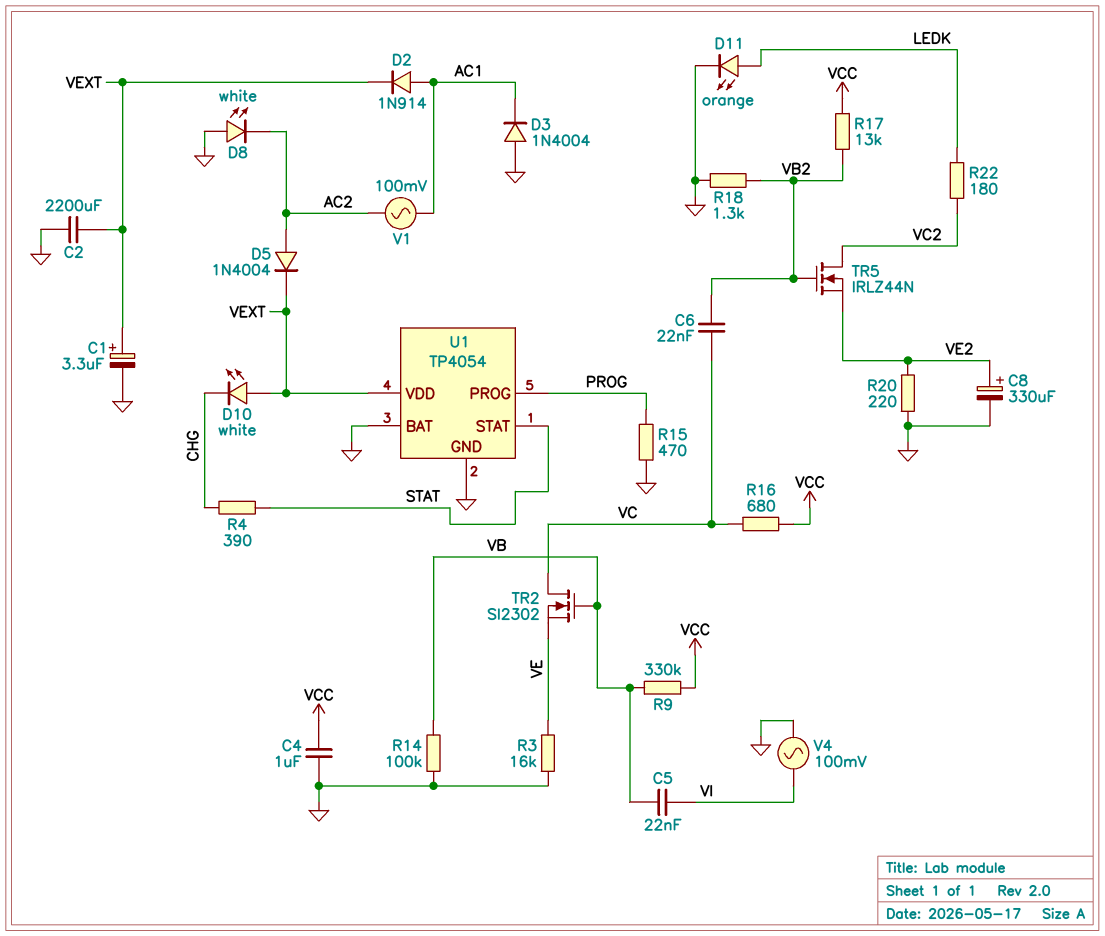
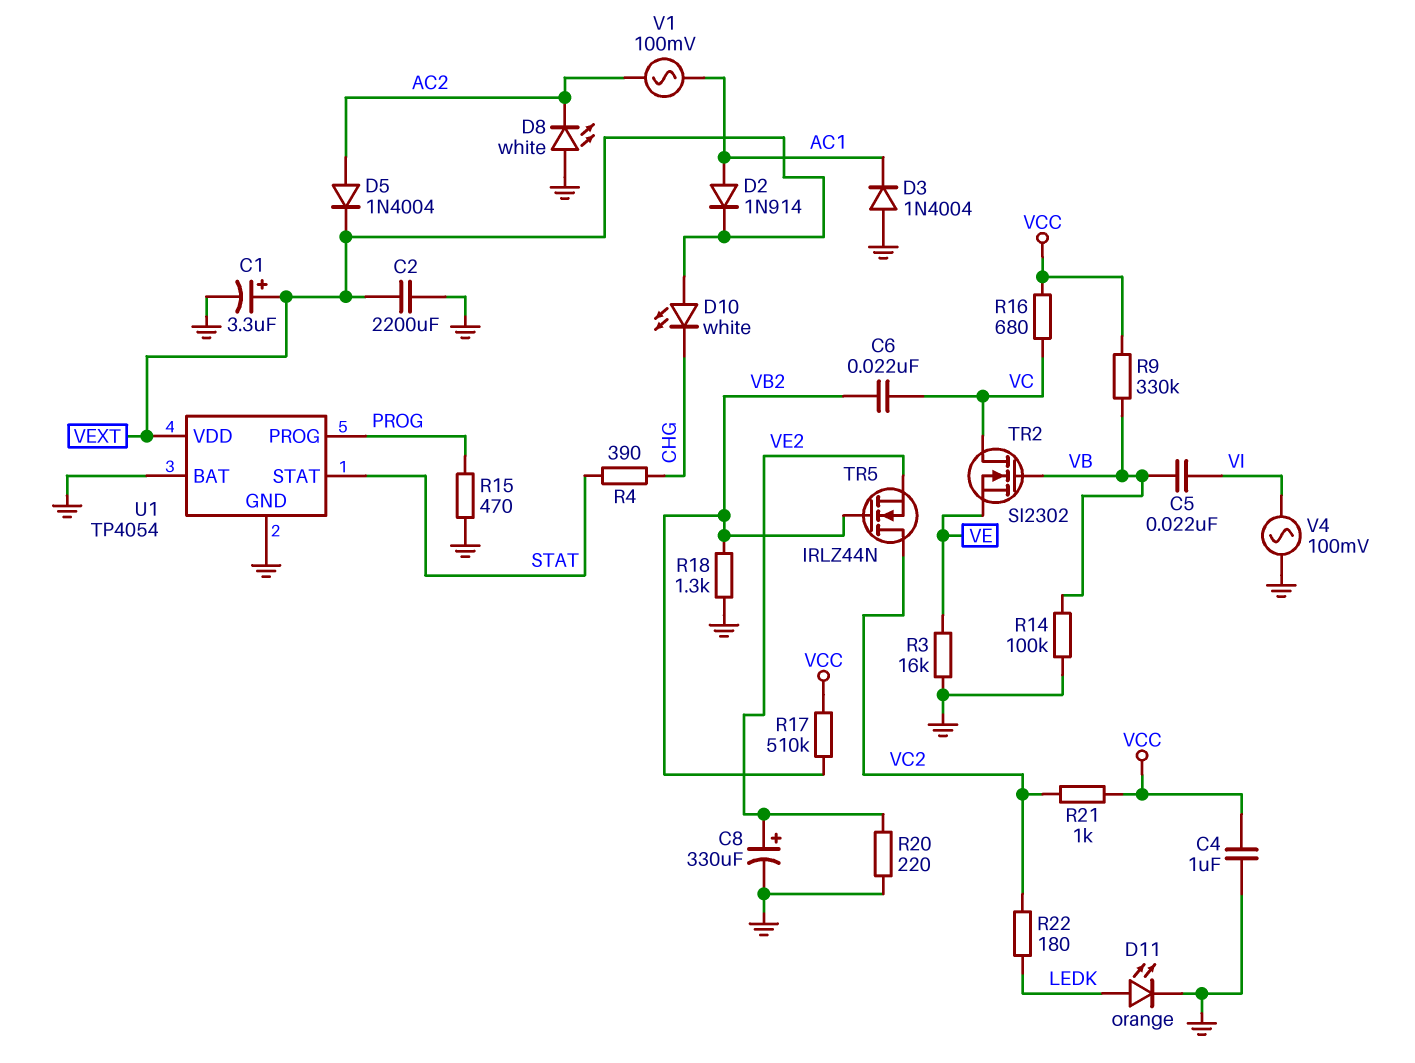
R17: 13k (VB2, VCC) -> 510k (VB2, VCC)
R21: none -> 1k (VC2, VCC)

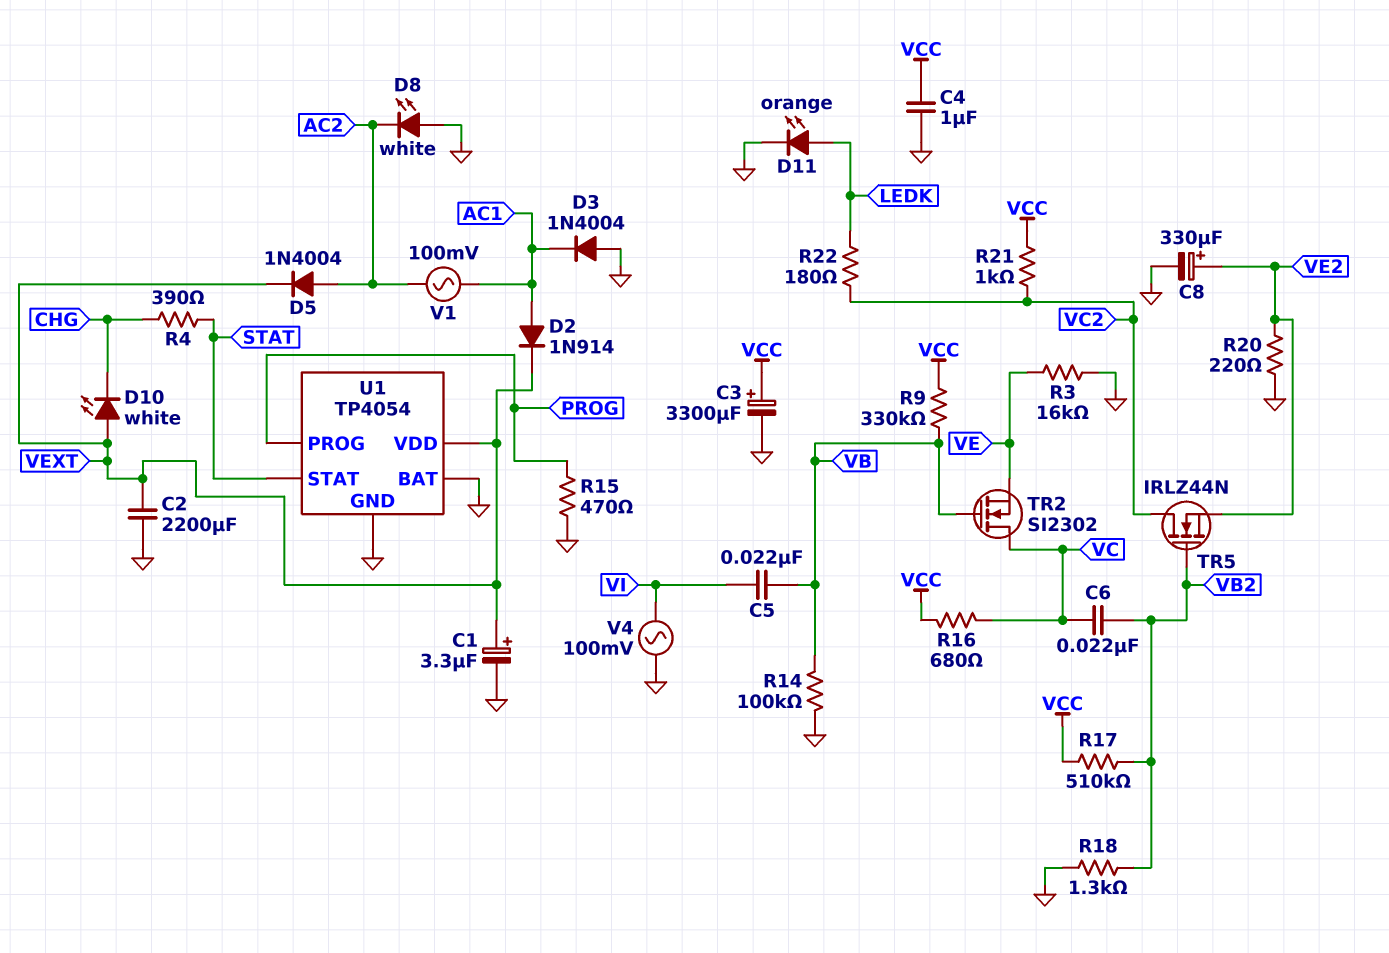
C3: none -> 3300uF (plus VCC, minus GND)

